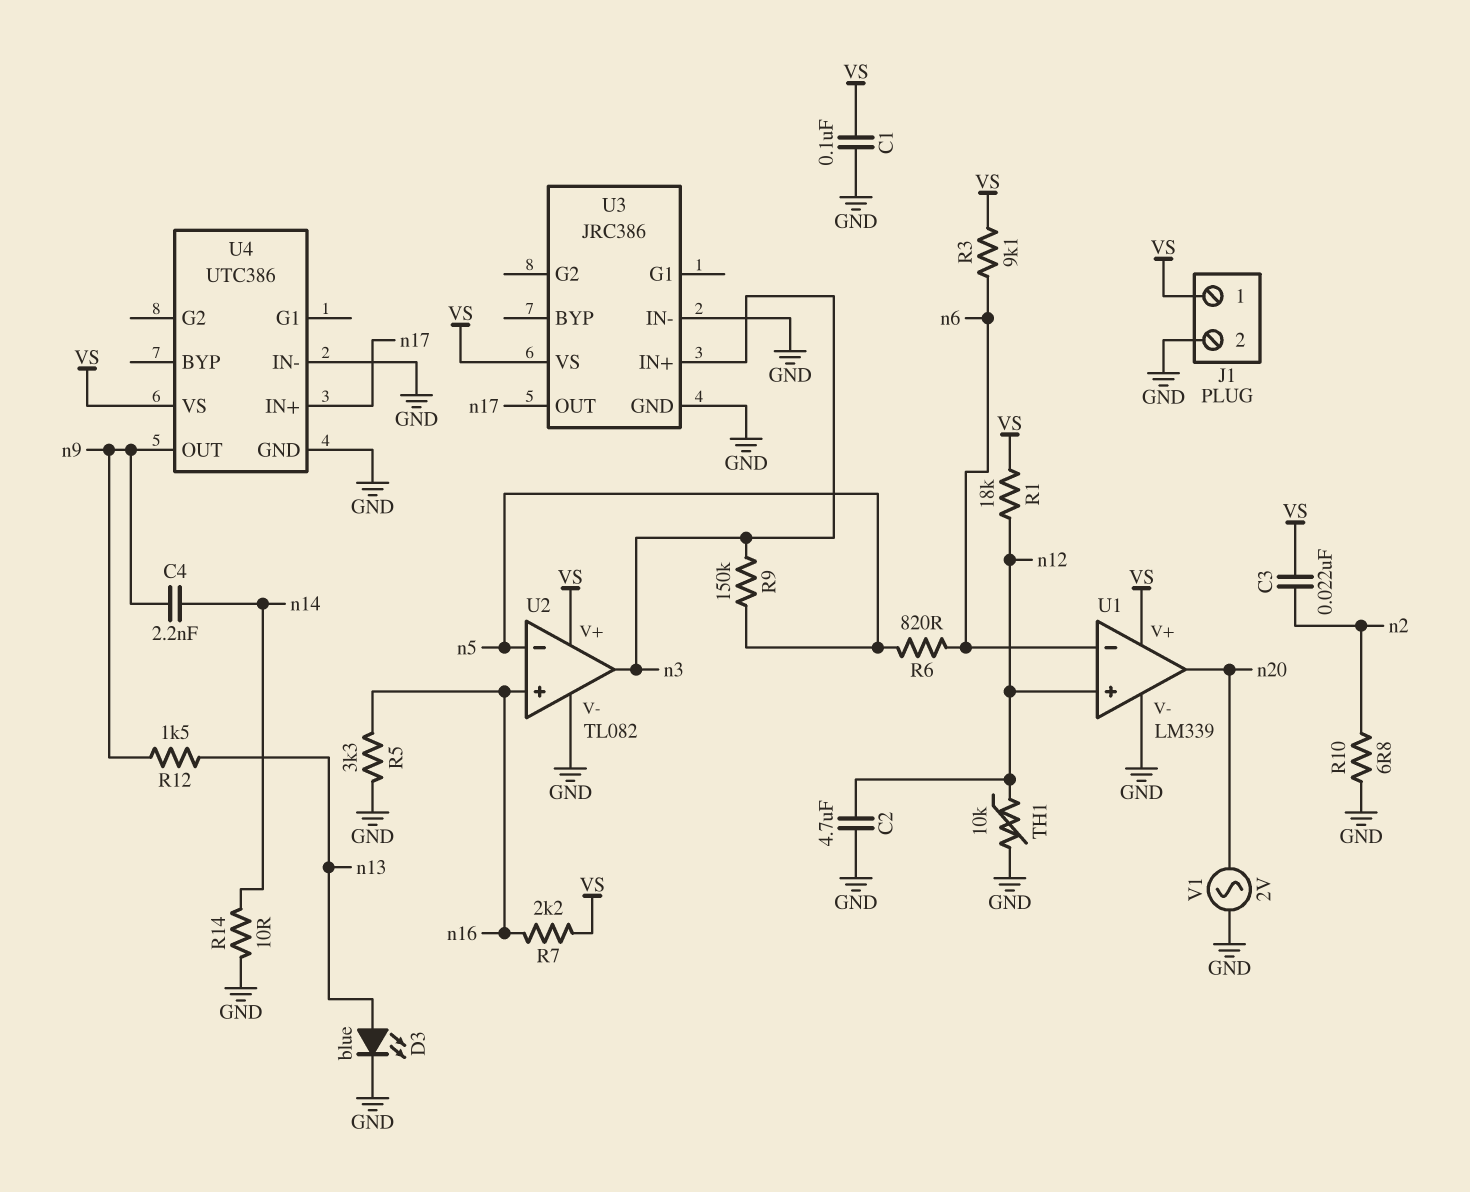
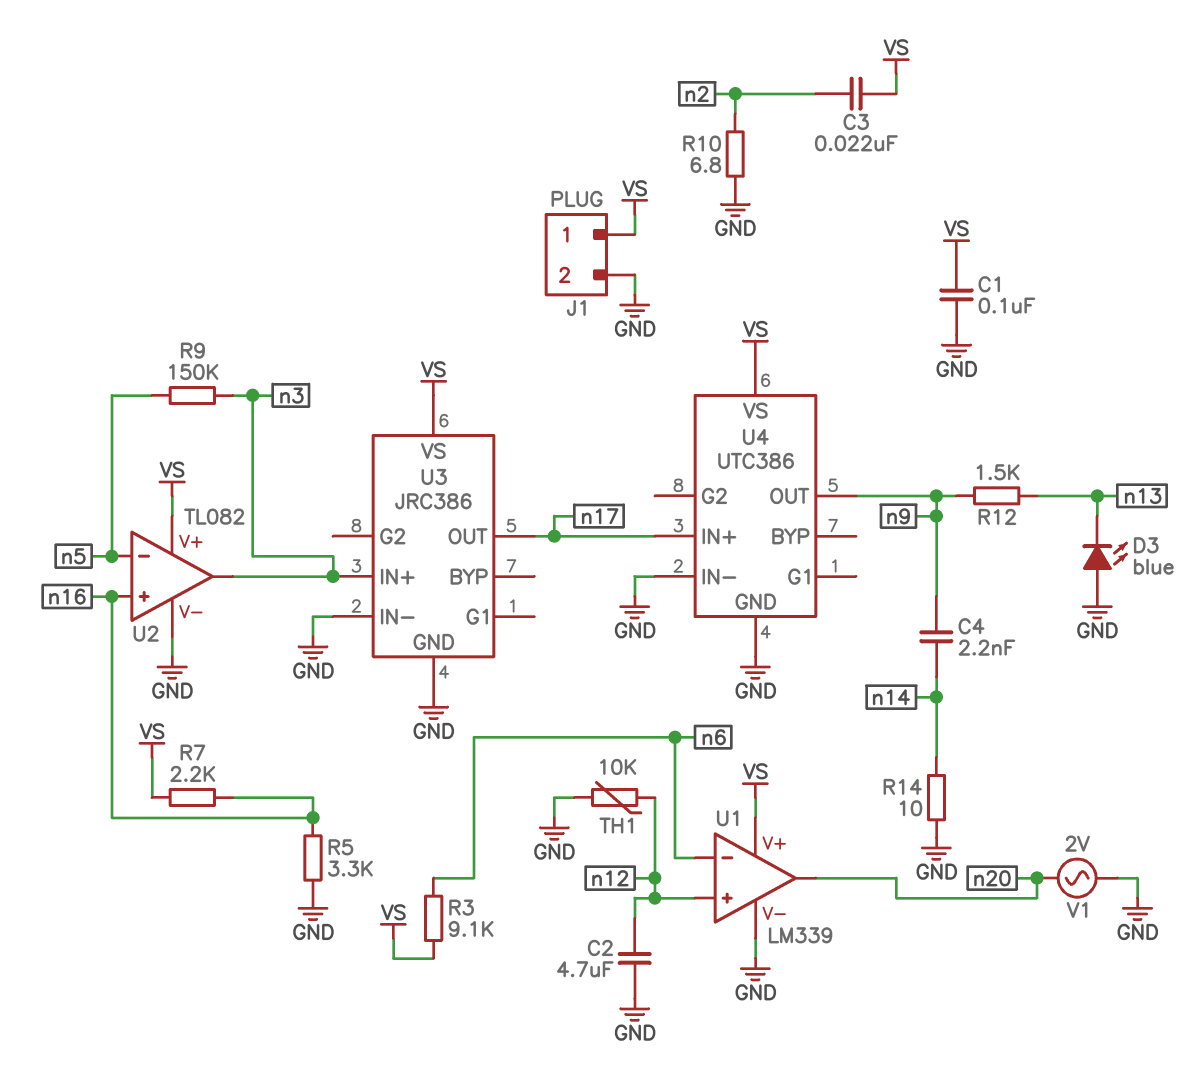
D3: LED blue (A n13, K GND) -> LED blue (A GND, K n13)
R1: 18k (VS, n12) -> none
R6: 820 (n5, n6) -> none

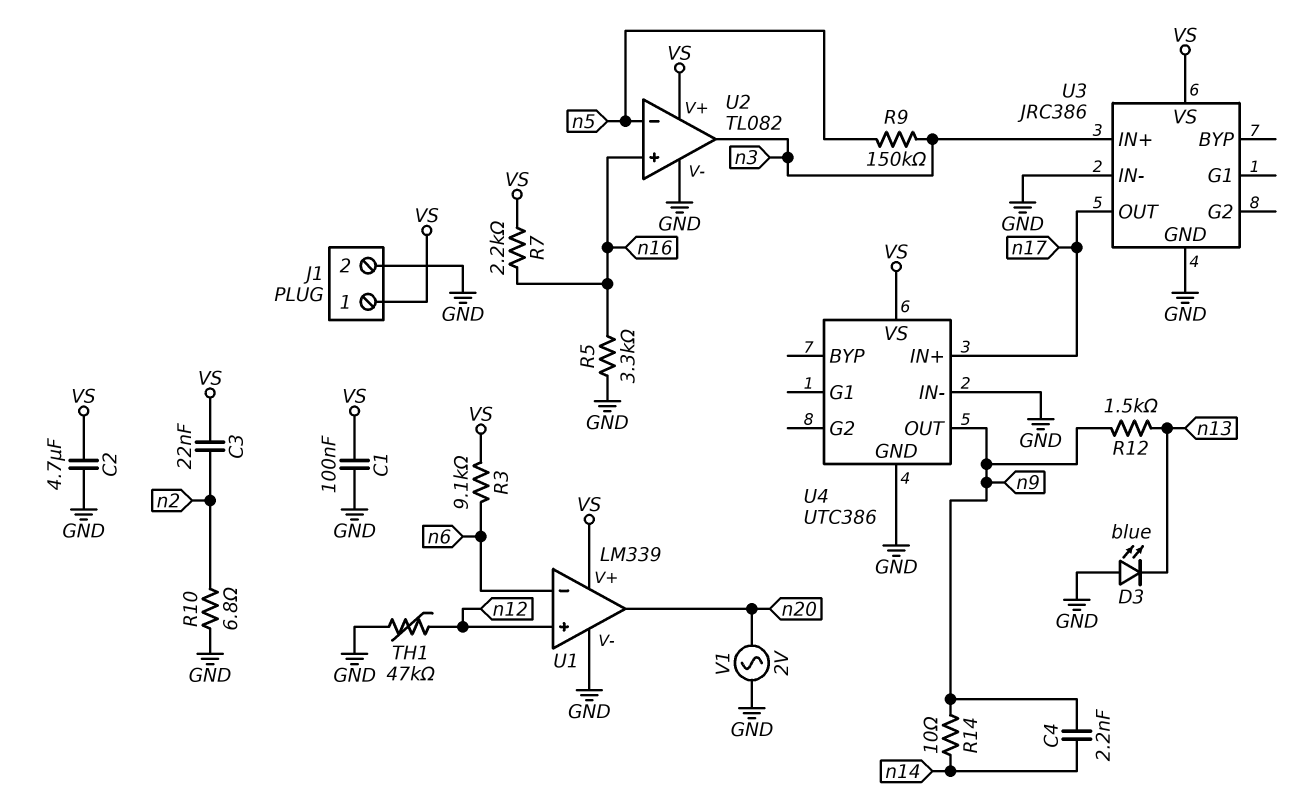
C2: 4.7uF (GND, n12) -> 4.7uF (GND, VS)
R14: 10 (GND, n14) -> 10 (n9, n14)
TH1: 10k (GND, n12) -> 47k (GND, n12)

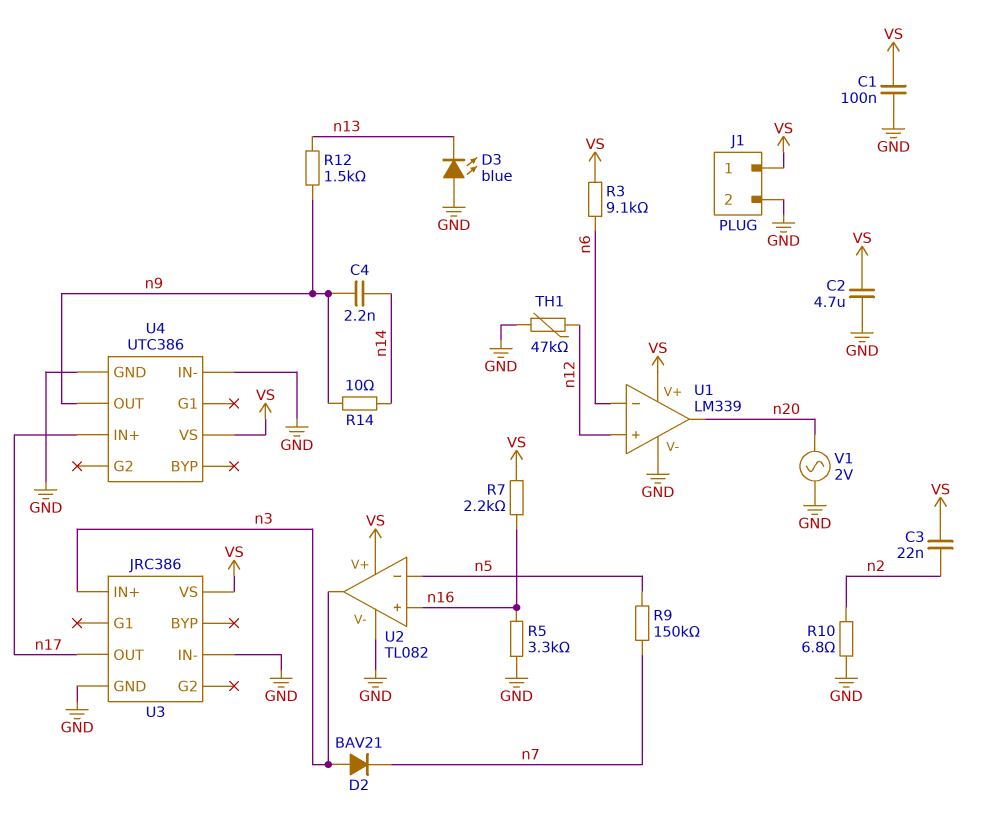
D2: none -> diode BAV21 (A n3, K n7)
R9: 150k (n3, n5) -> 150k (n5, n7)

